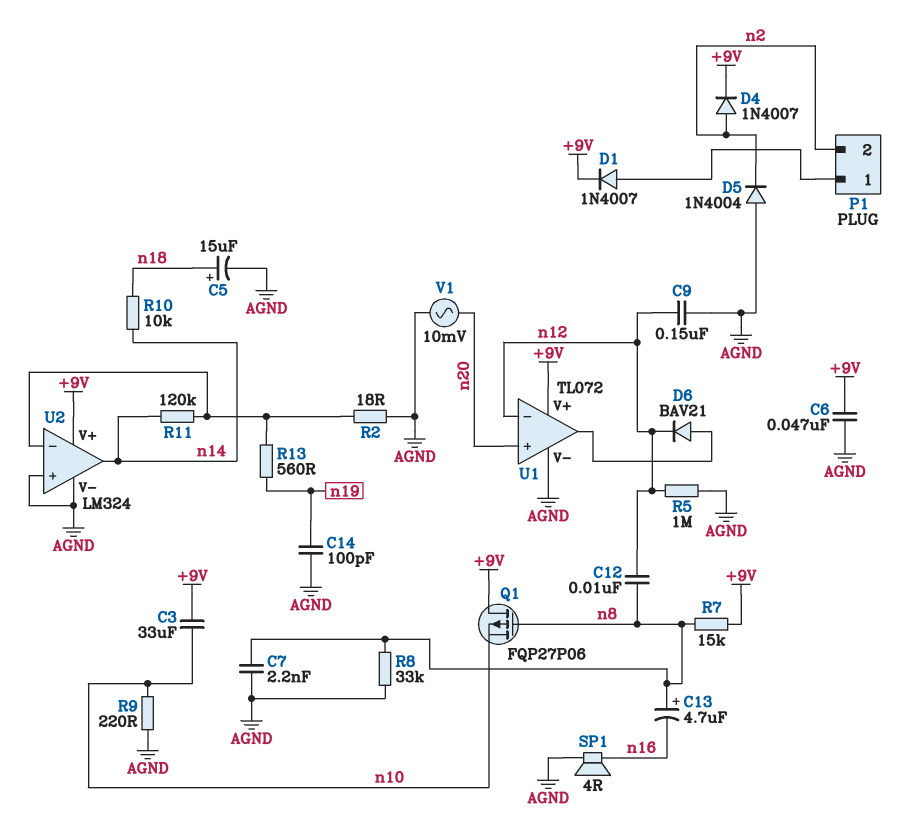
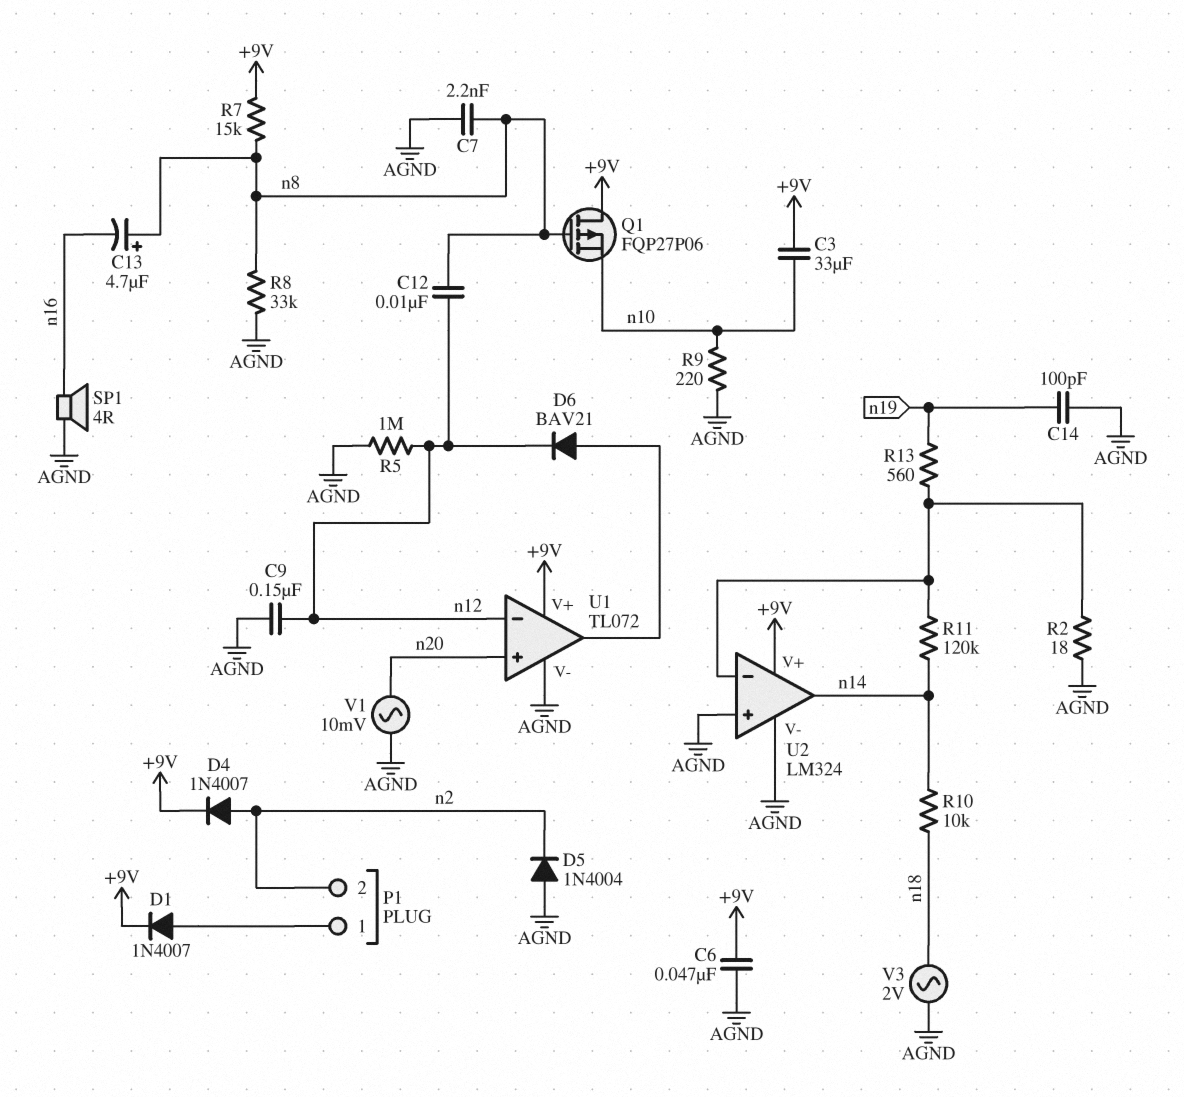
C5: 15uF (plus n18, minus AGND) -> none
V3: none -> AC 2V (AGND, n18)

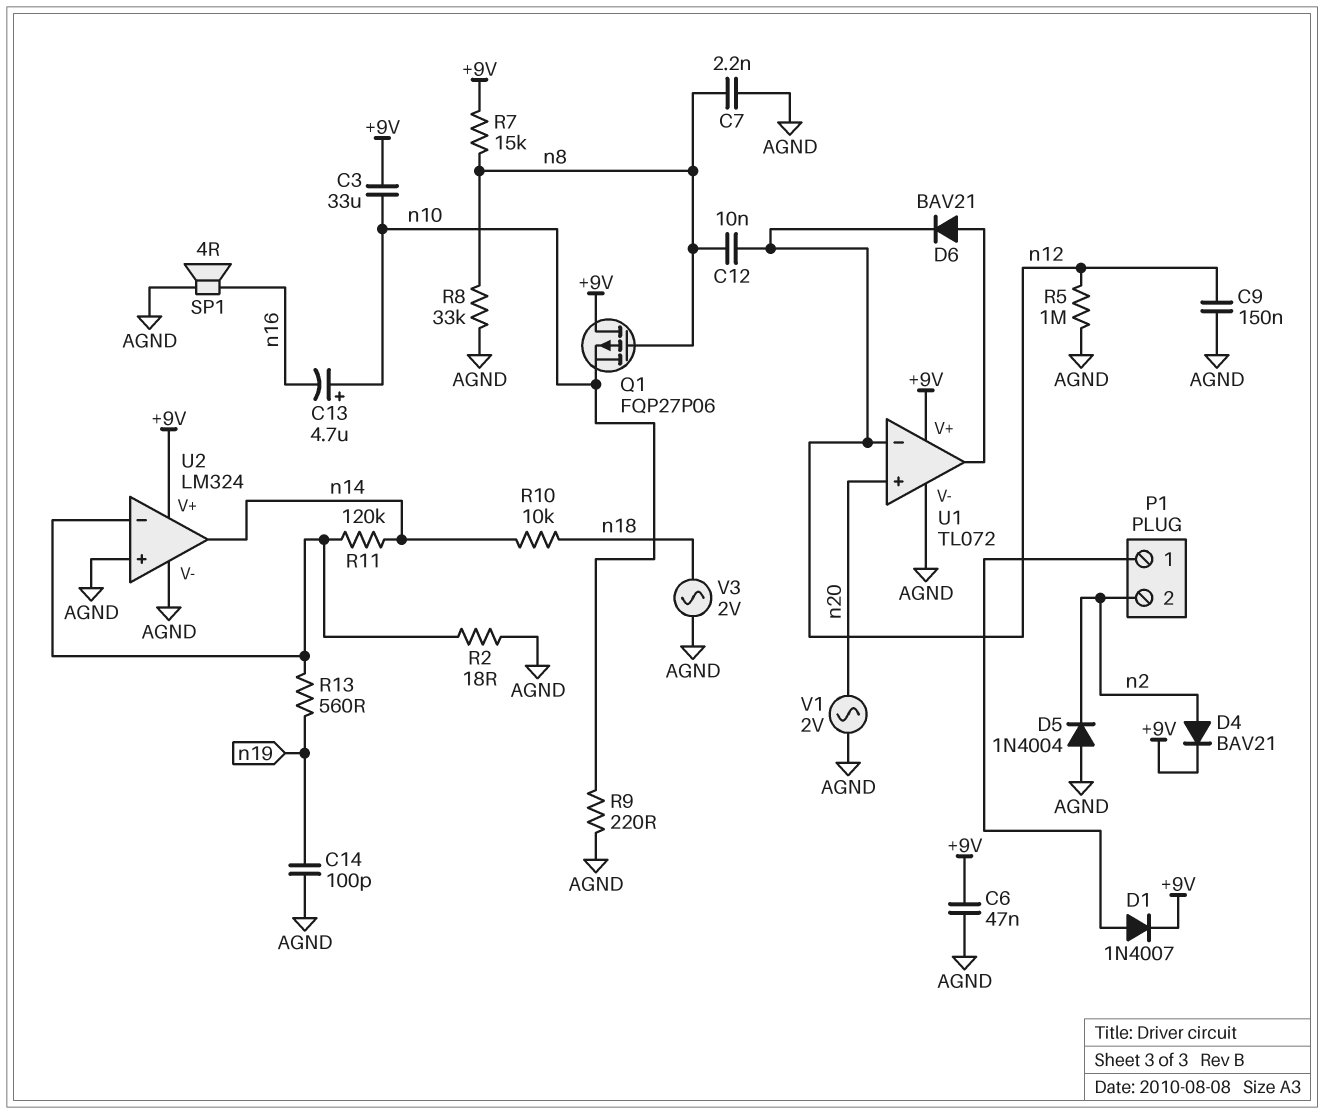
C13: 4.7uF (plus n8, minus n16) -> 4.7uF (plus n10, minus n16)
D4: diode 1N4007 (A n2, K +9V) -> diode BAV21 (A n2, K +9V)
V1: AC 10mV (AGND, n20) -> AC 2V (AGND, n20)

